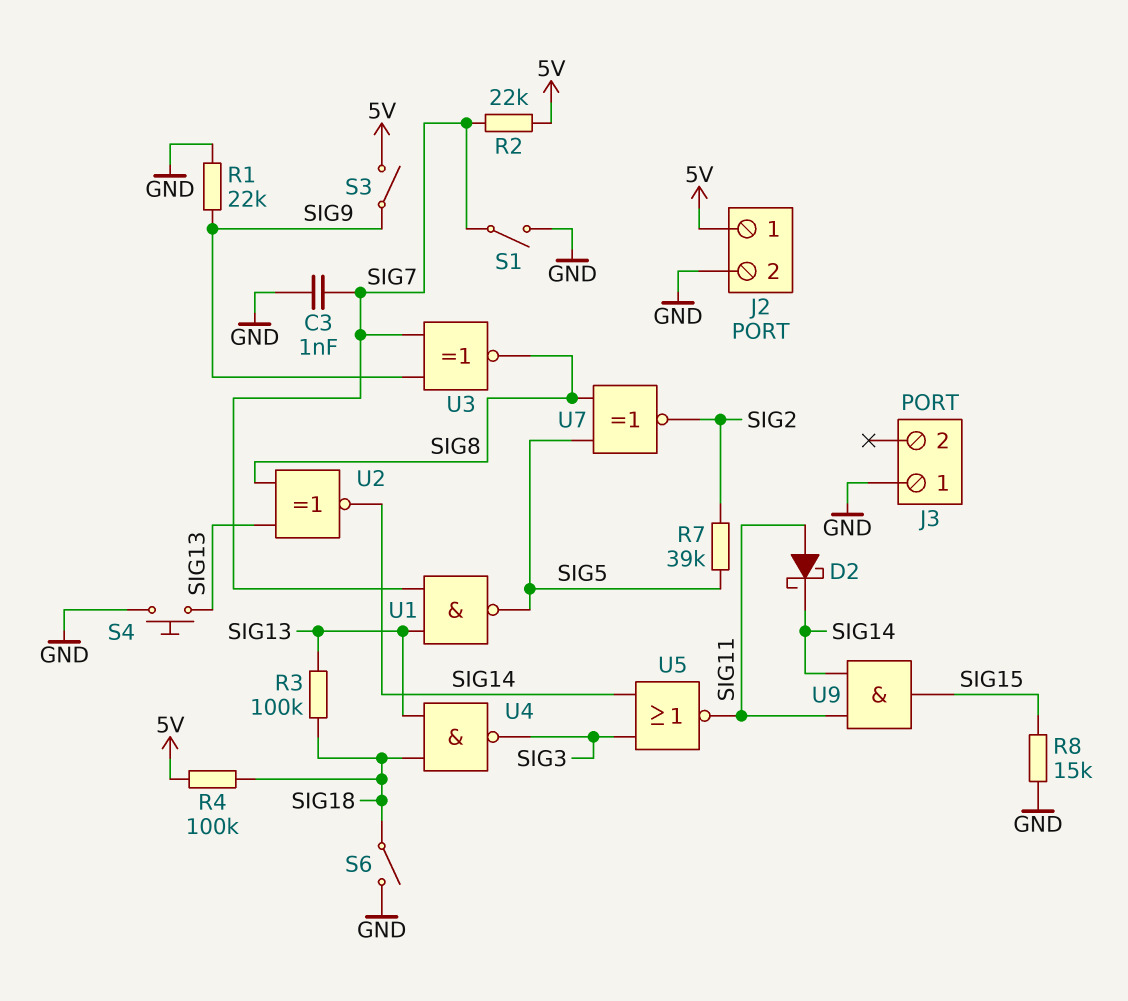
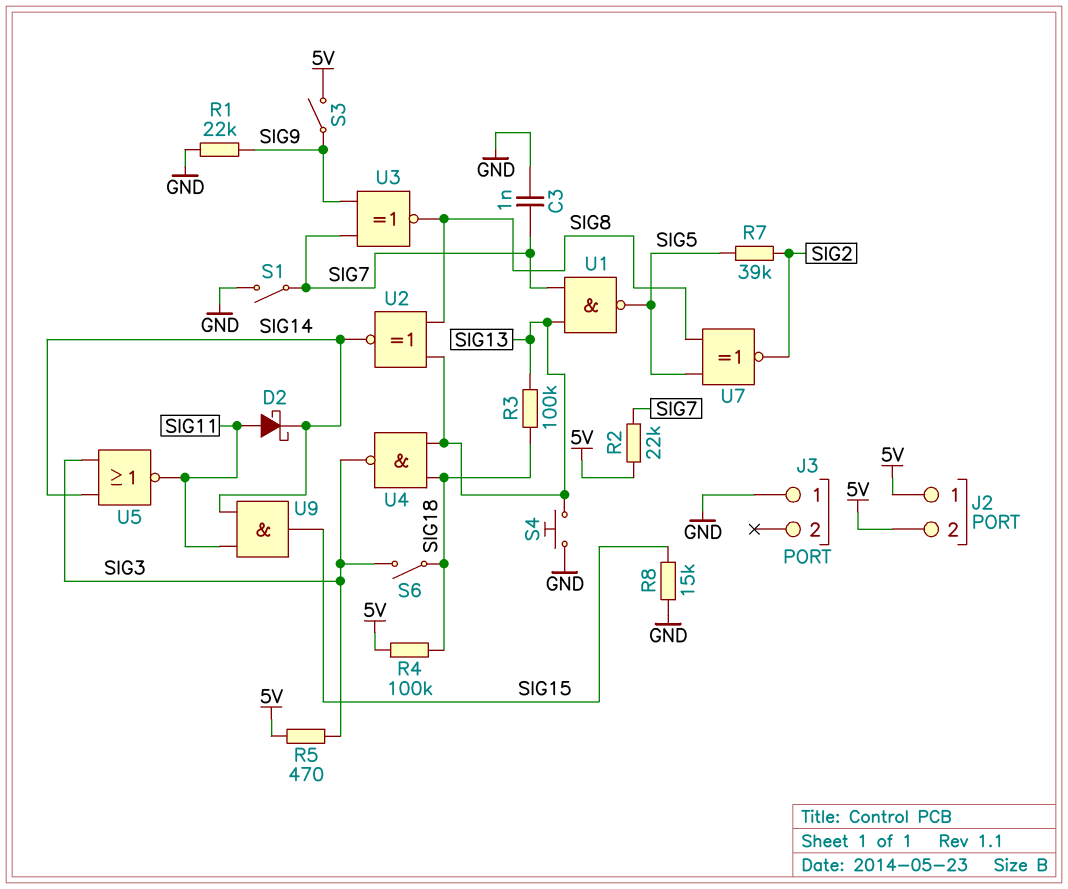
J2 pin 2: GND -> 5V
R5: none -> 470 (5V, SIG3)
S6: switch (GND, SIG18) -> switch (SIG3, SIG18)

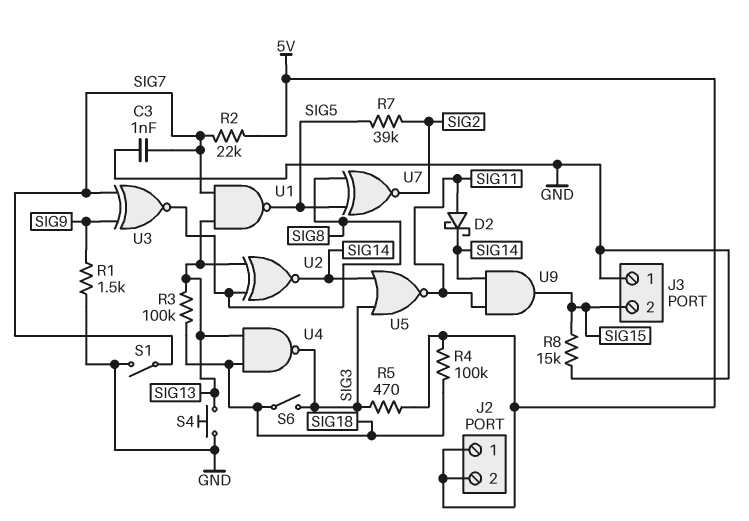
J3 pin 2: none -> SIG15
R1: 22k (GND, SIG9) -> 1.5k (GND, SIG9)
S3: switch (5V, SIG9) -> none

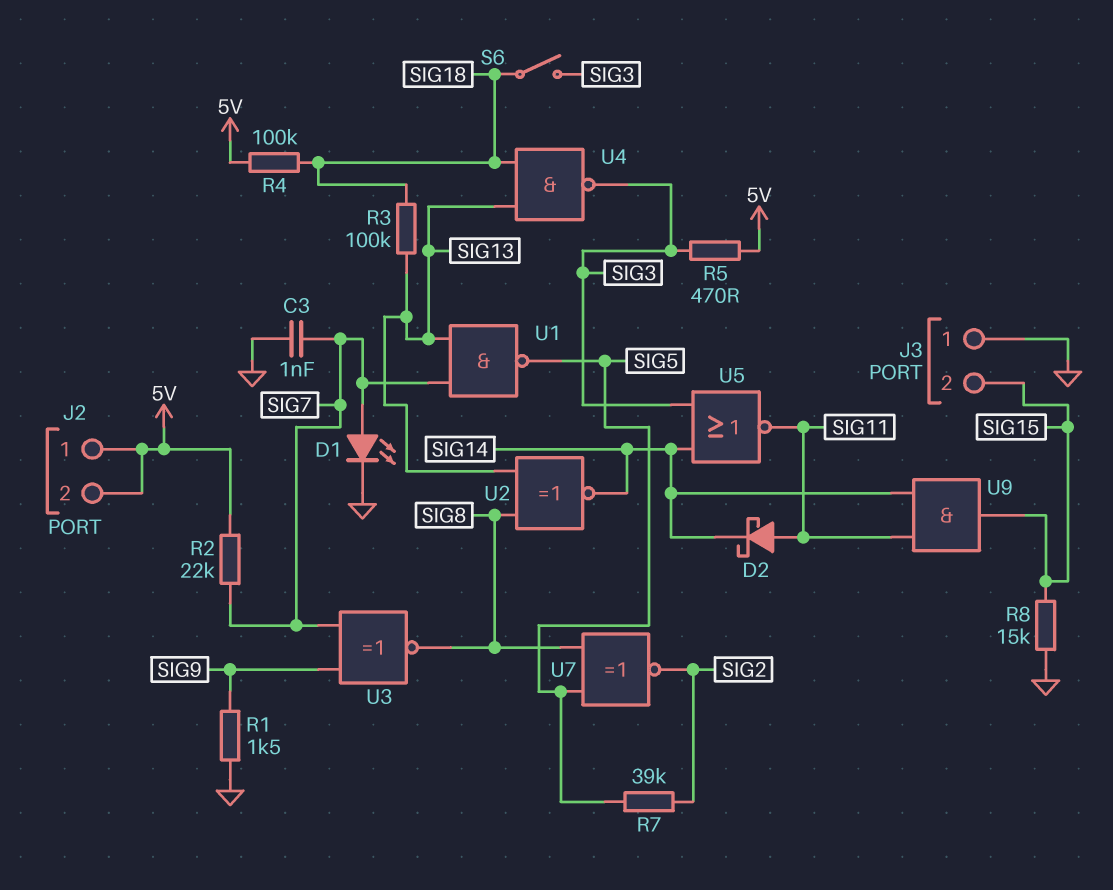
D1: none -> LED (A SIG7, K GND)
S1: switch (GND, SIG7) -> none
S4: button (GND, SIG13) -> none

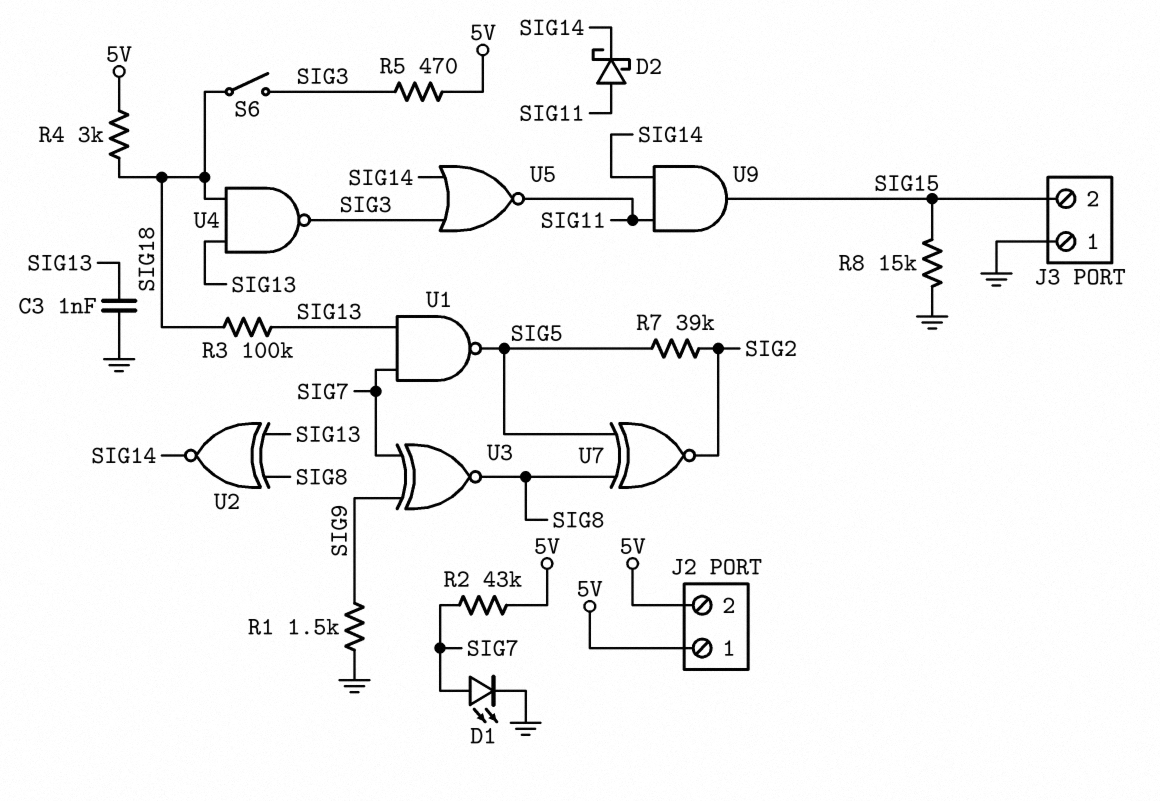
C3: 1nF (GND, SIG7) -> 1nF (GND, SIG13)
R2: 22k (5V, SIG7) -> 43k (5V, SIG7)
R4: 100k (5V, SIG18) -> 3k (5V, SIG18)

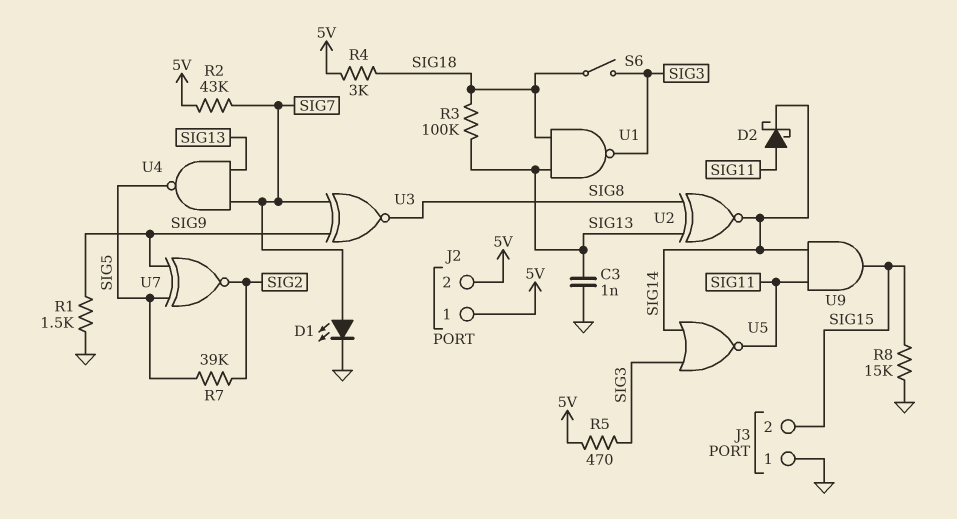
U1: NAND (in SIG7, in SIG13, out SIG5) -> NAND (in SIG13, in SIG18, out SIG3)
U4: NAND (in SIG13, in SIG18, out SIG3) -> NAND (in SIG7, in SIG13, out SIG5)
U7: XNOR (in SIG5, in SIG8, out SIG2) -> XNOR (in SIG5, in SIG9, out SIG2)

